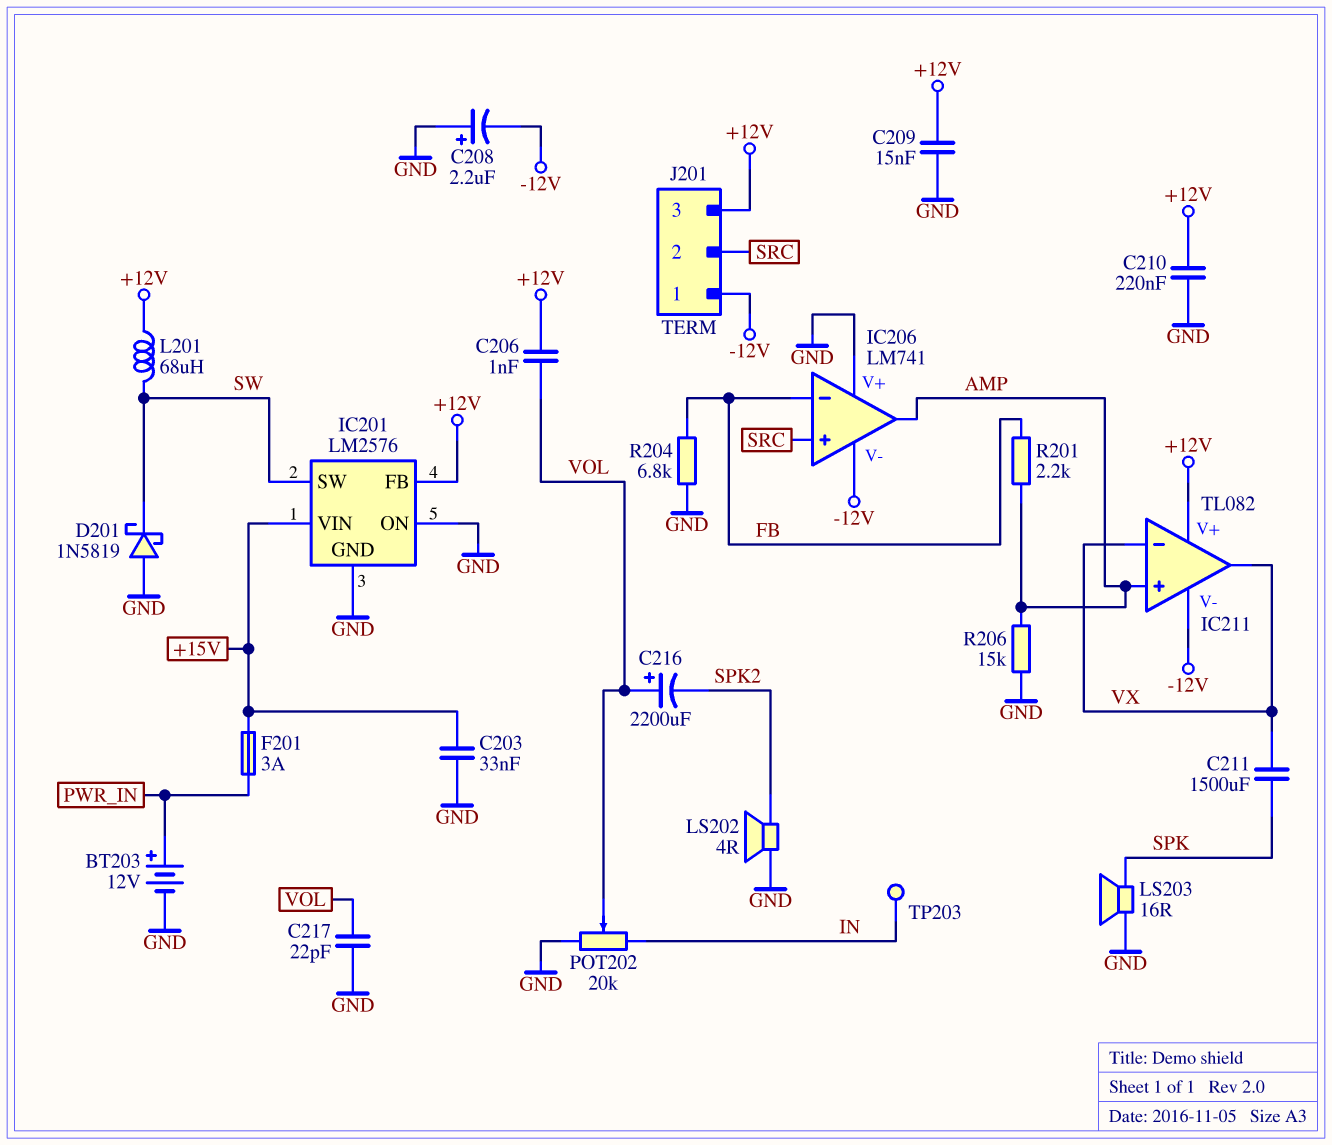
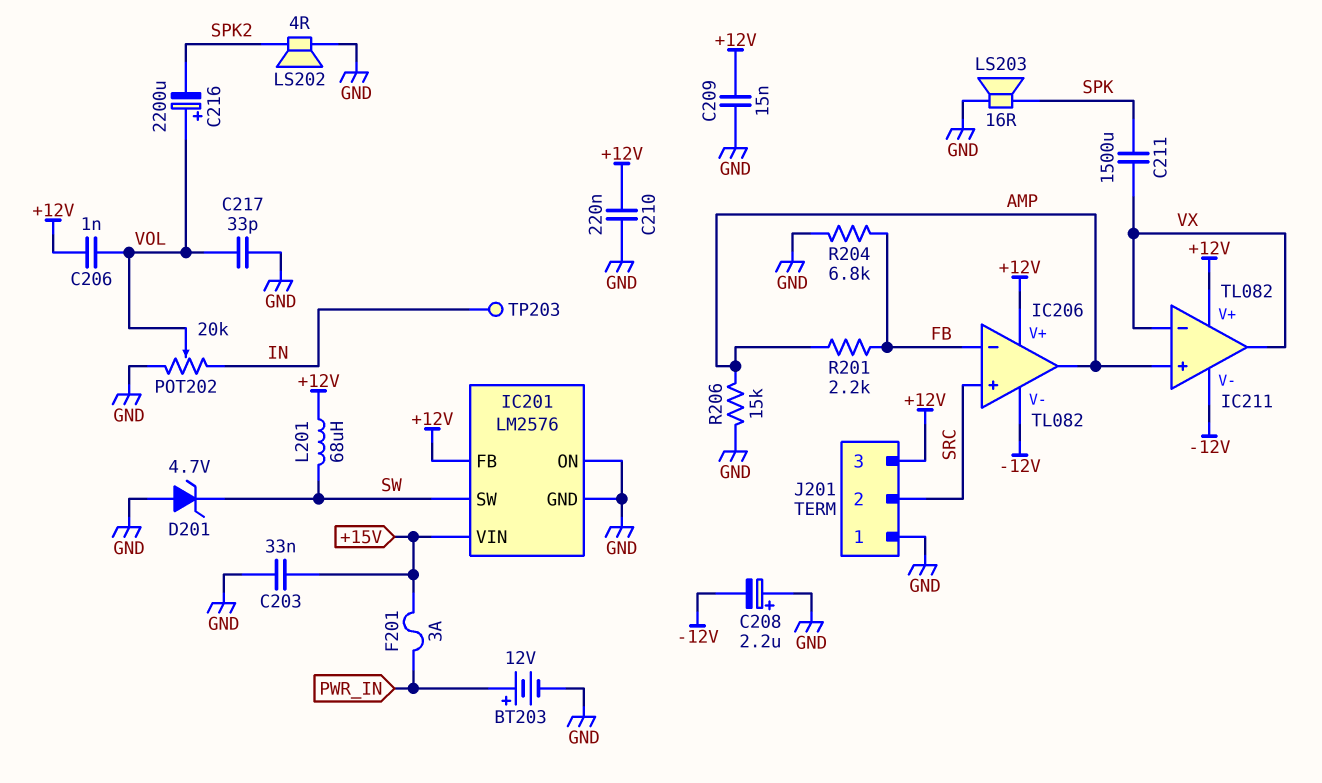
C217: 22pF (GND, VOL) -> 33pF (GND, VOL)
D201: schottky 1N5819 (A GND, K SW) -> zener 4.7V (A GND, K SW)
IC206: LM741 -> TL082
IC206 pin V+: GND -> +12V
J201 pin 1: -12V -> GND

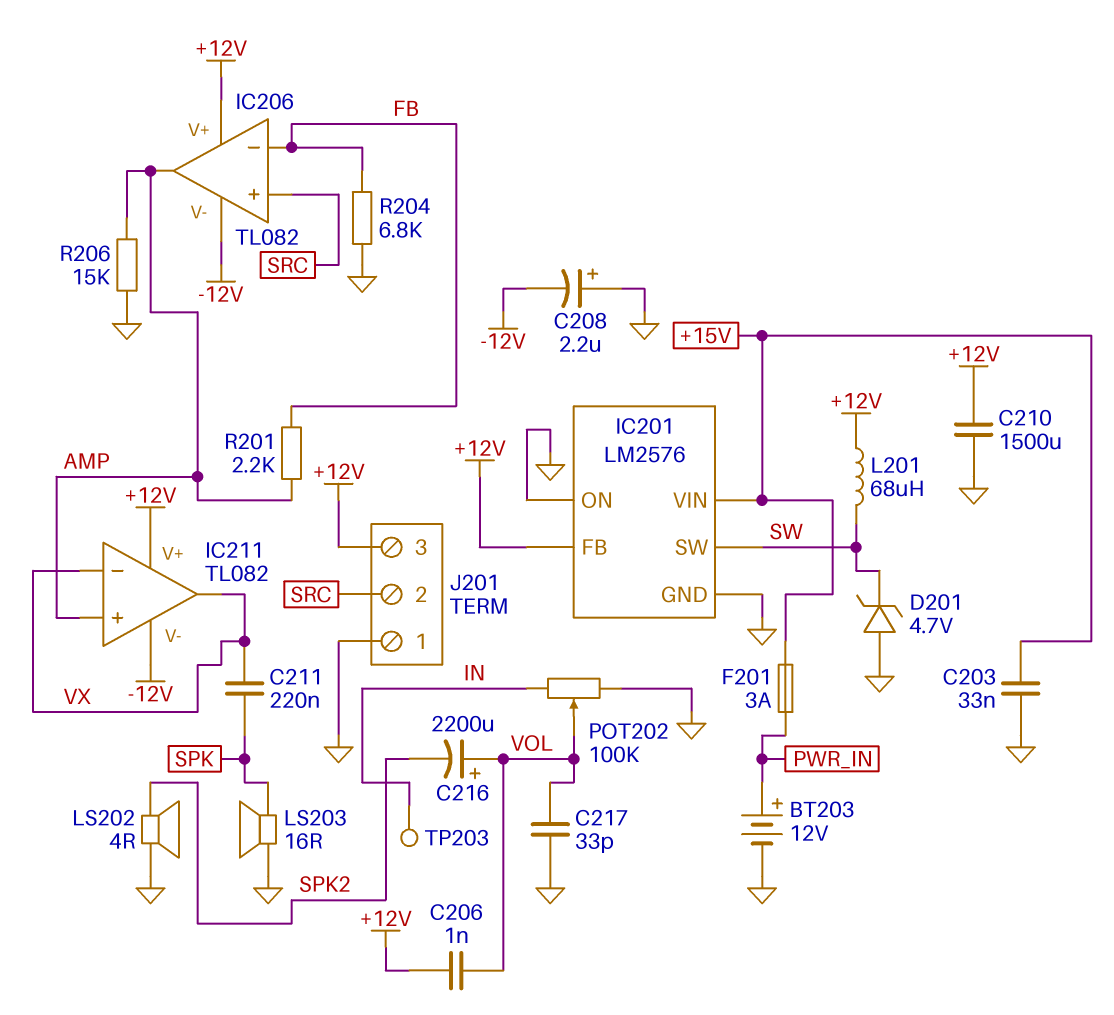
C209: 15nF (+12V, GND) -> none
C210: 220nF (+12V, GND) -> 1500uF (+12V, GND)
C211: 1500uF (SPK, VX) -> 220nF (SPK, VX)
POT202: 20k (GND, IN, wiper VOL) -> 100k (GND, IN, wiper VOL)

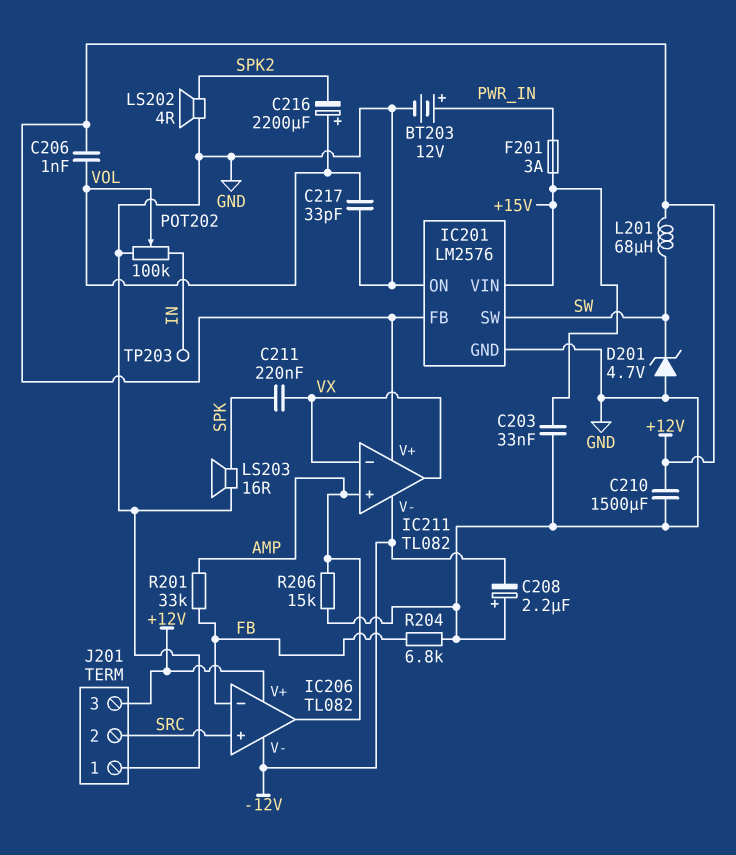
R201: 2.2k (AMP, FB) -> 33k (AMP, FB)

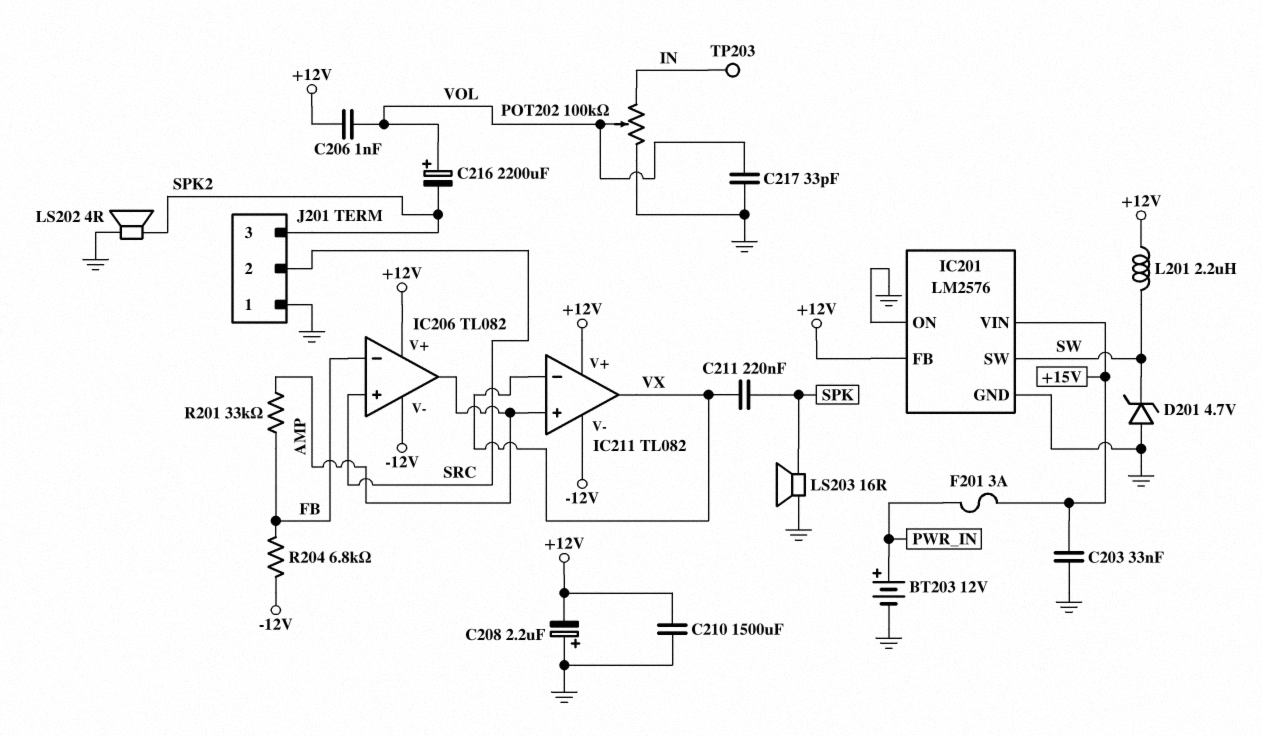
C208: 2.2uF (plus GND, minus -12V) -> 2.2uF (plus GND, minus +12V)
J201 pin 3: +12V -> SPK2
L201: 68uH (+12V, SW) -> 2.2uH (+12V, SW)
R204: 6.8k (FB, GND) -> 6.8k (-12V, FB)
R206: 15k (AMP, GND) -> none

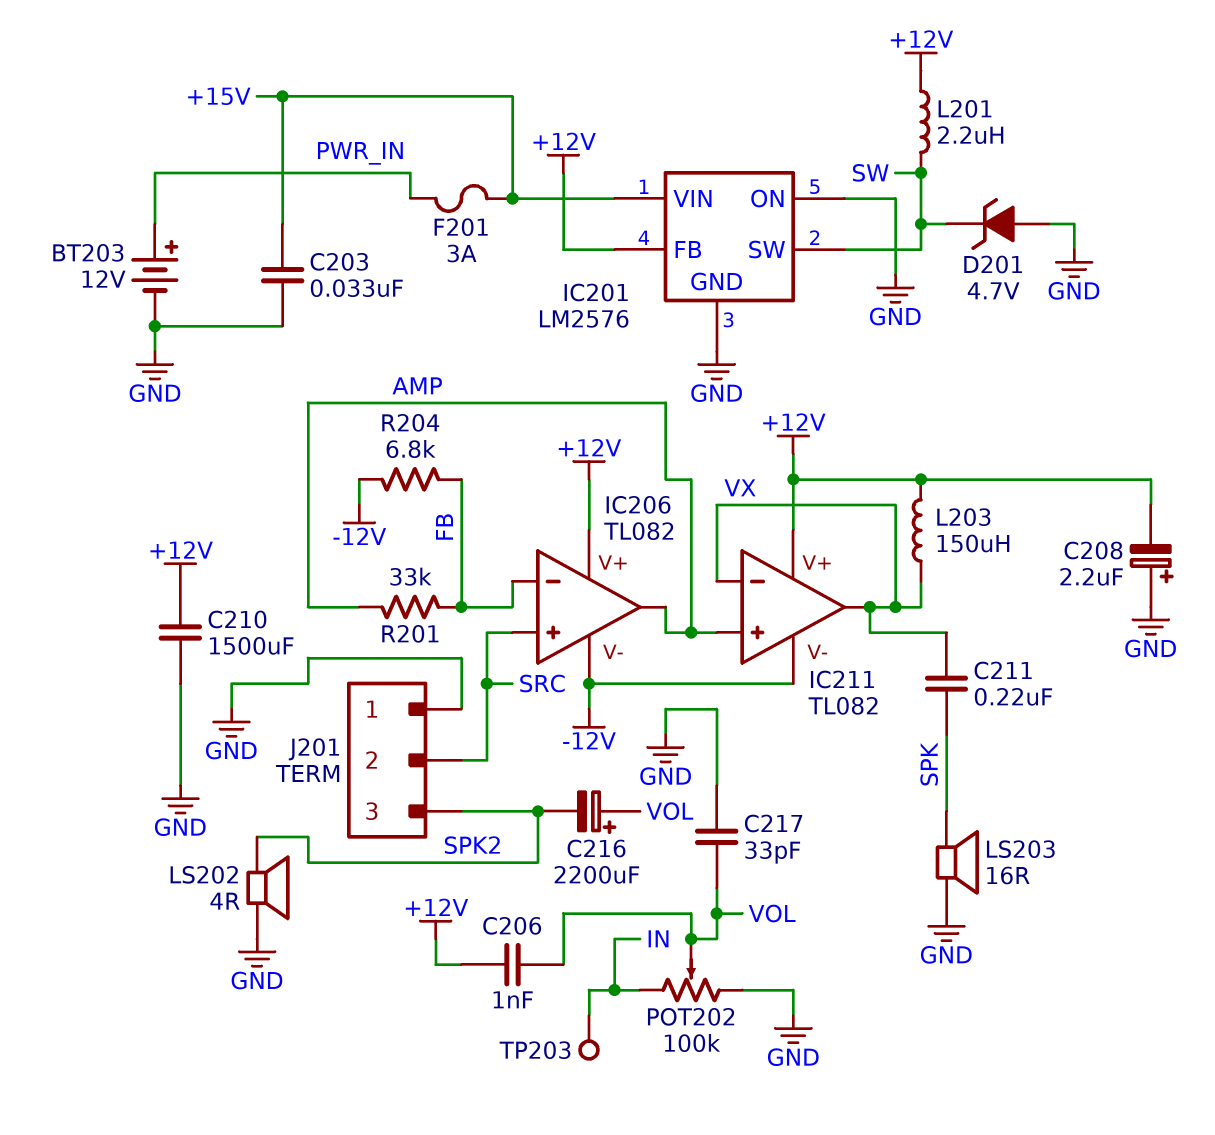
L203: none -> 150uH (+12V, VX)

